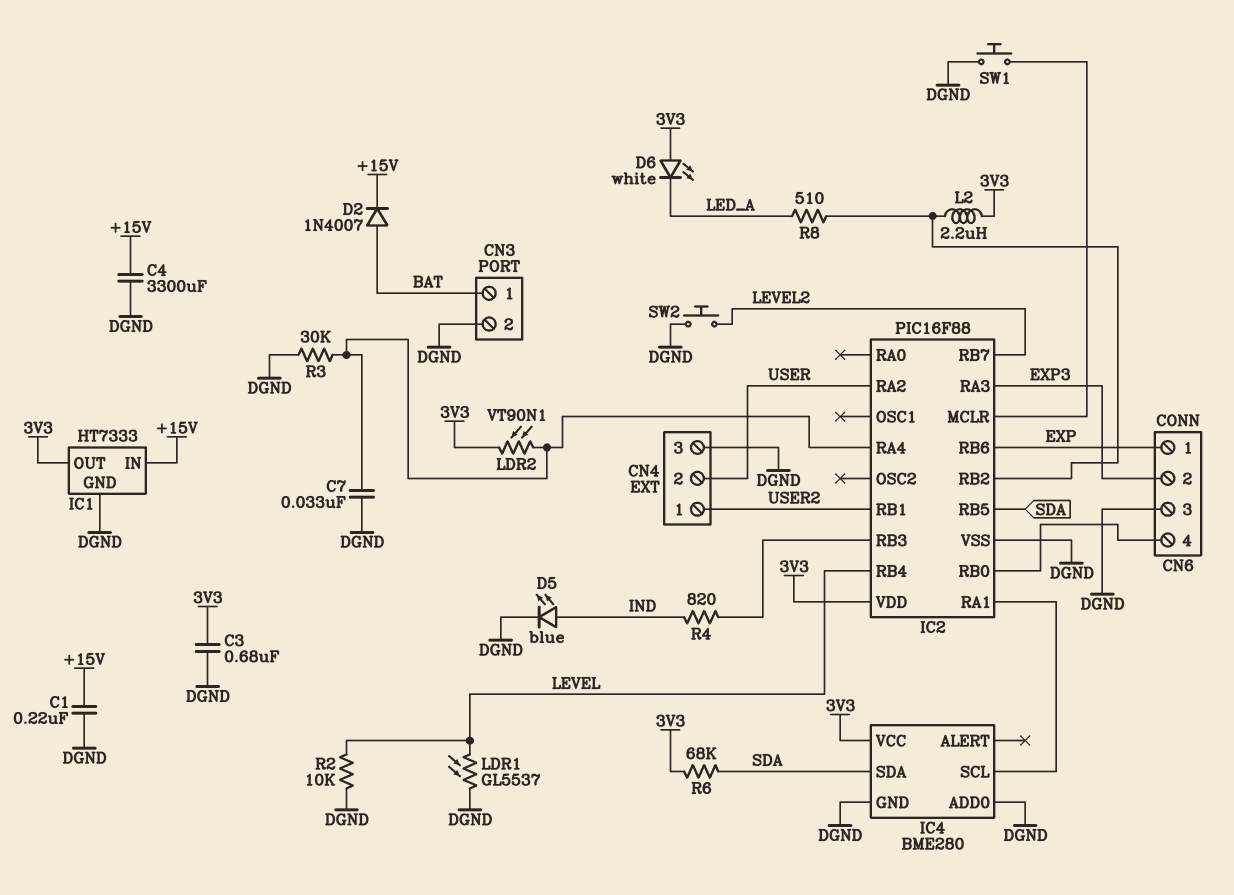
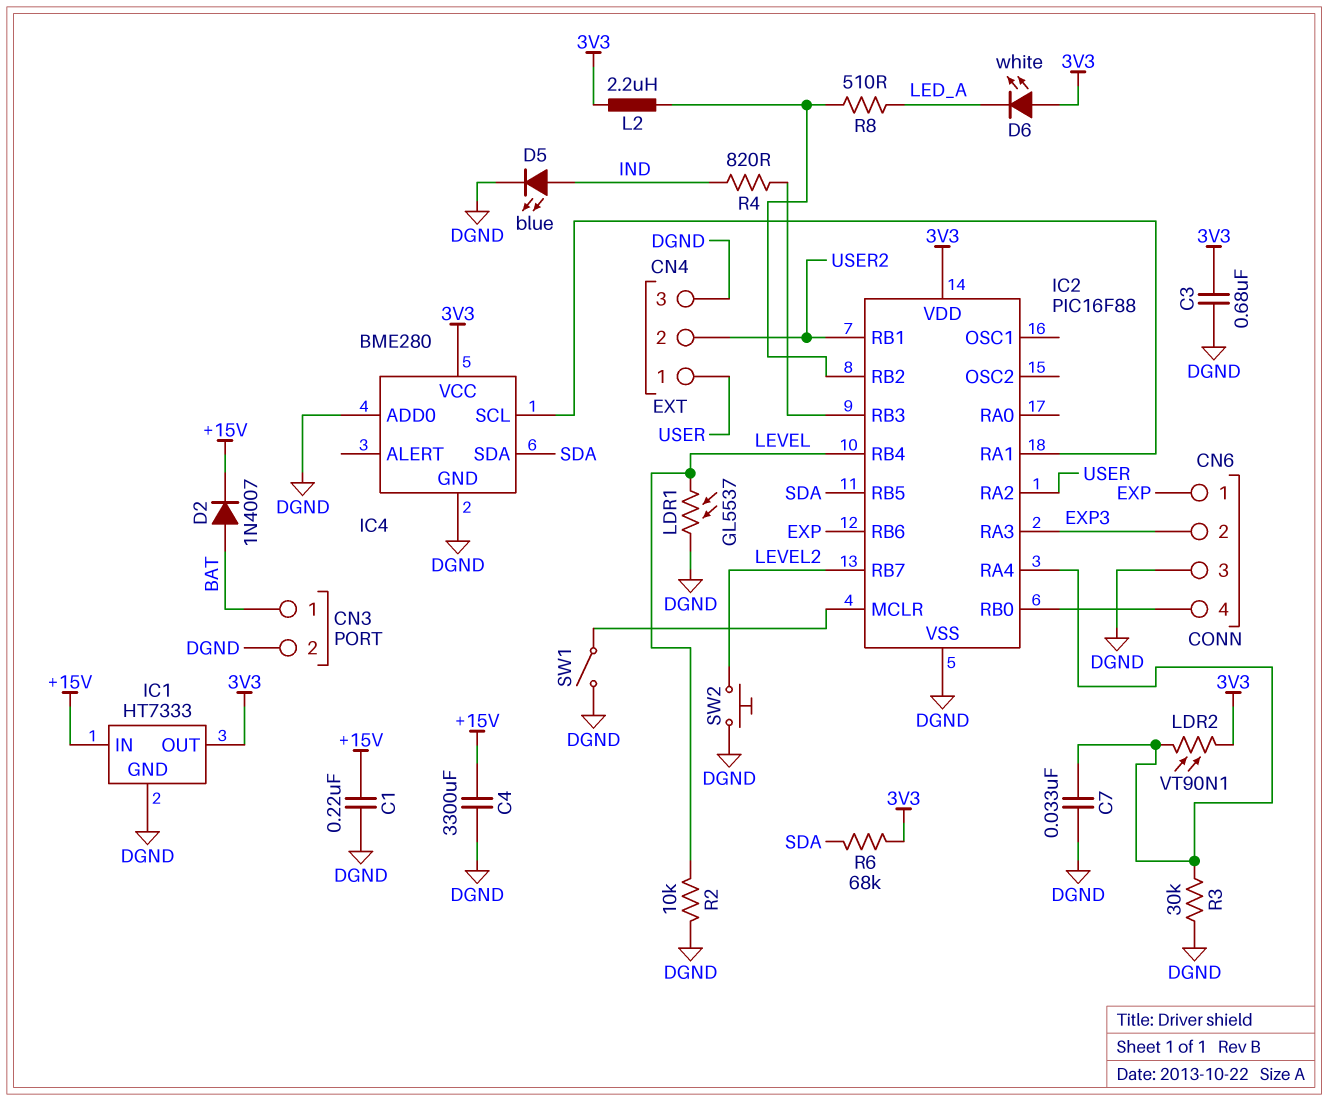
CN4 pin 1: USER2 -> USER
CN4 pin 2: USER -> USER2
SW1: button (DGND, IC2/MCLR) -> switch (DGND, IC2/MCLR)

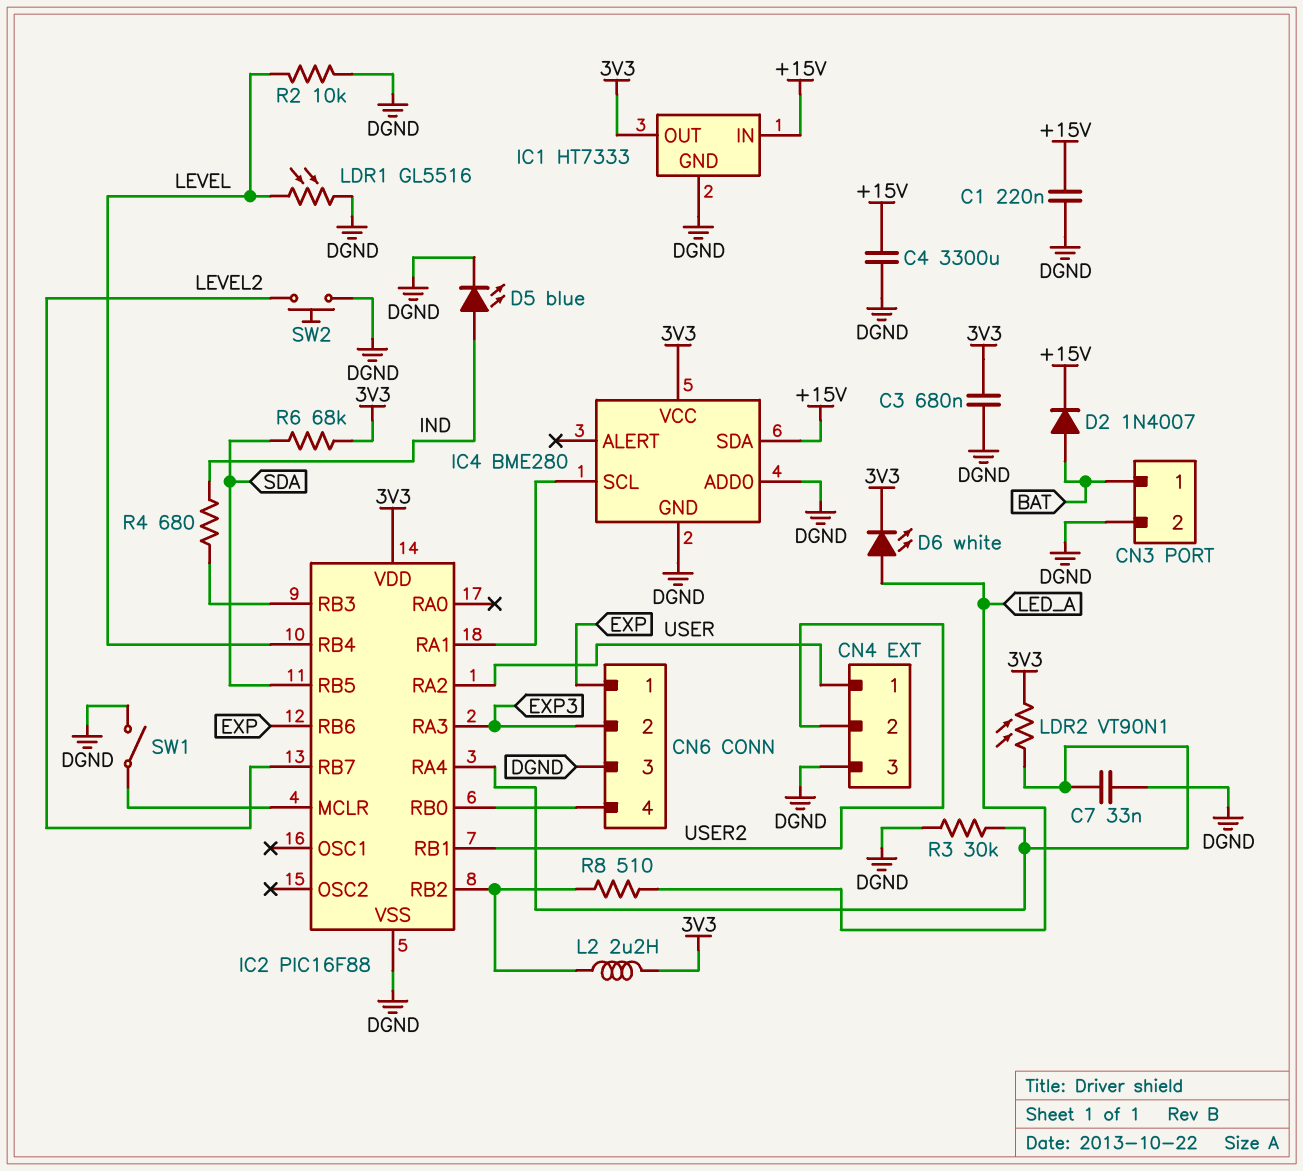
D6: LED white (A 3V3, K LED_A) -> LED white (A LED_A, K 3V3)
IC4 pin SDA: SDA -> +15V
LDR1: GL5537 (DGND, LEVEL) -> GL5516 (DGND, LEVEL)
R4: 820 (IC2/RB3, IND) -> 680 (IC2/RB3, IND)

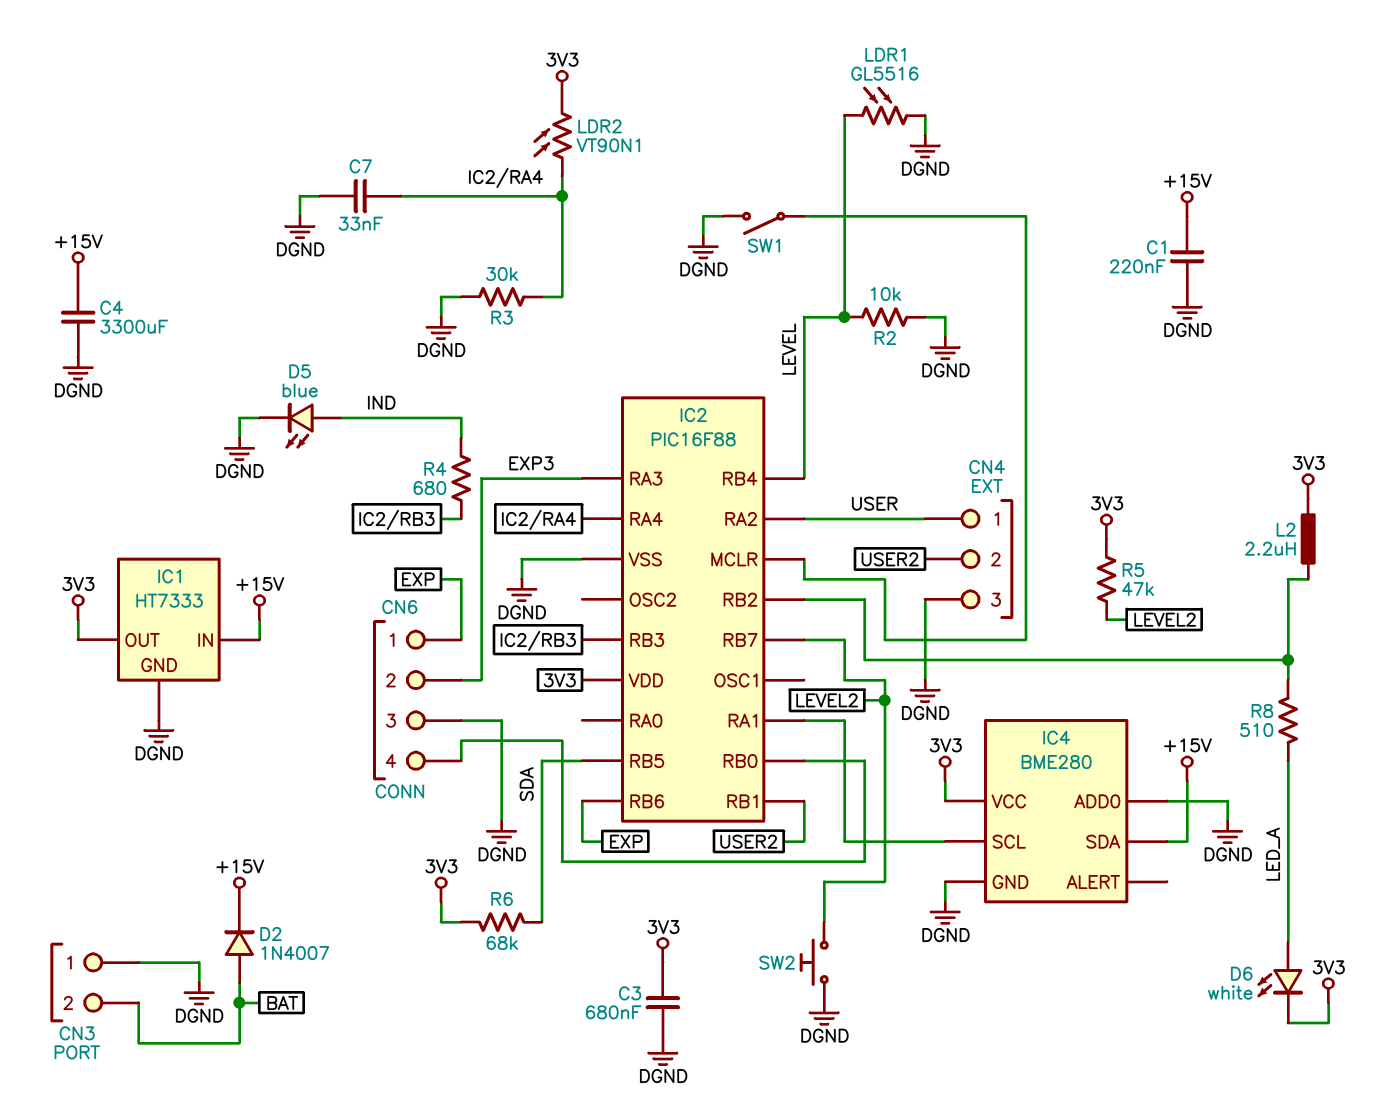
CN3 pin 1: BAT -> DGND
CN3 pin 2: DGND -> BAT
R5: none -> 47k (3V3, LEVEL2)

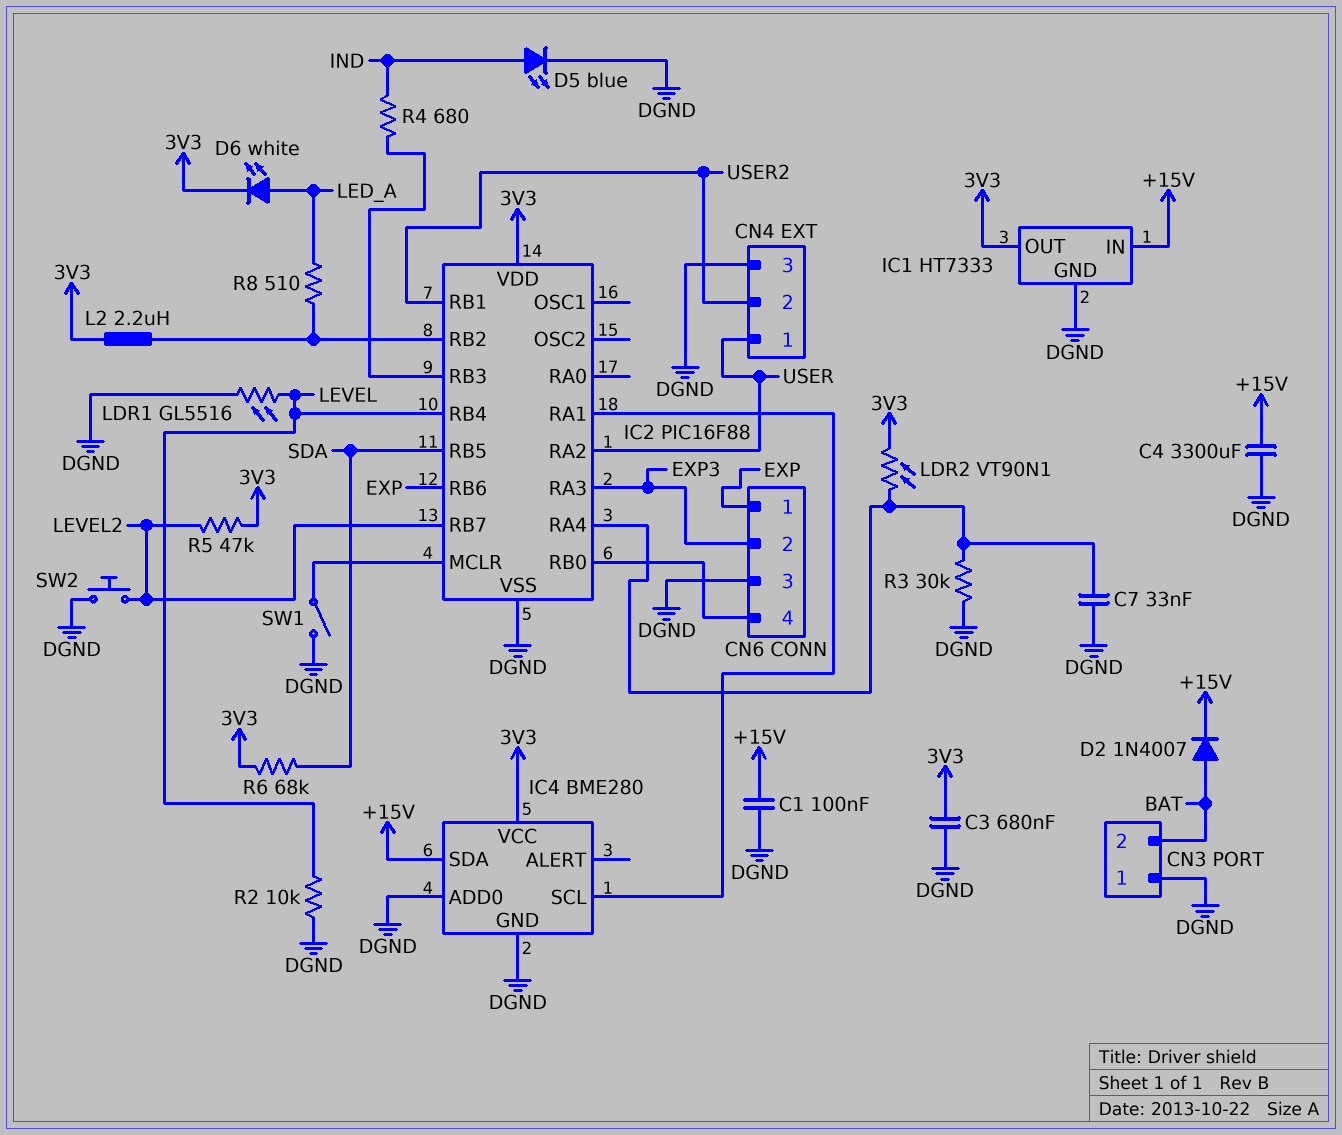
C1: 220nF (+15V, DGND) -> 100nF (+15V, DGND)

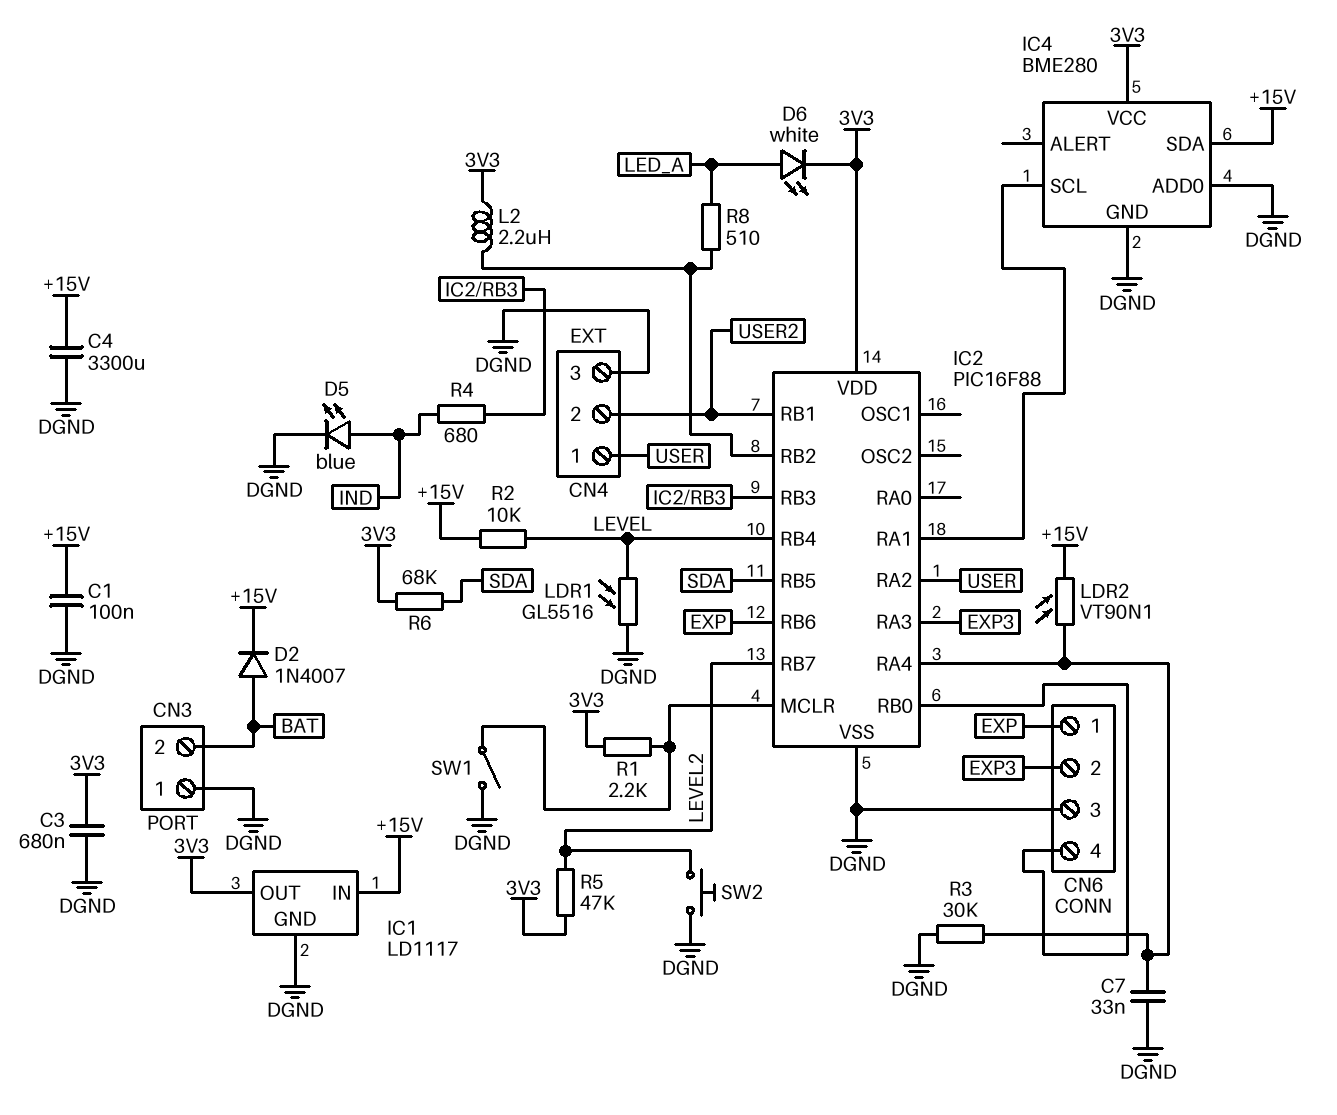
IC1: HT7333 -> LD1117
LDR2: VT90N1 (3V3, IC2/RA4) -> VT90N1 (+15V, IC2/RA4)
R1: none -> 2.2k (3V3, IC2/MCLR)
R2: 10k (DGND, LEVEL) -> 10k (+15V, LEVEL)

